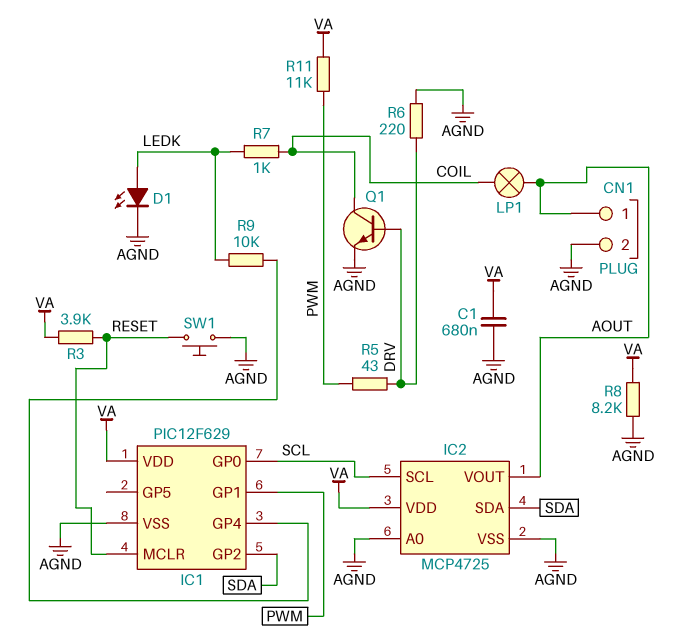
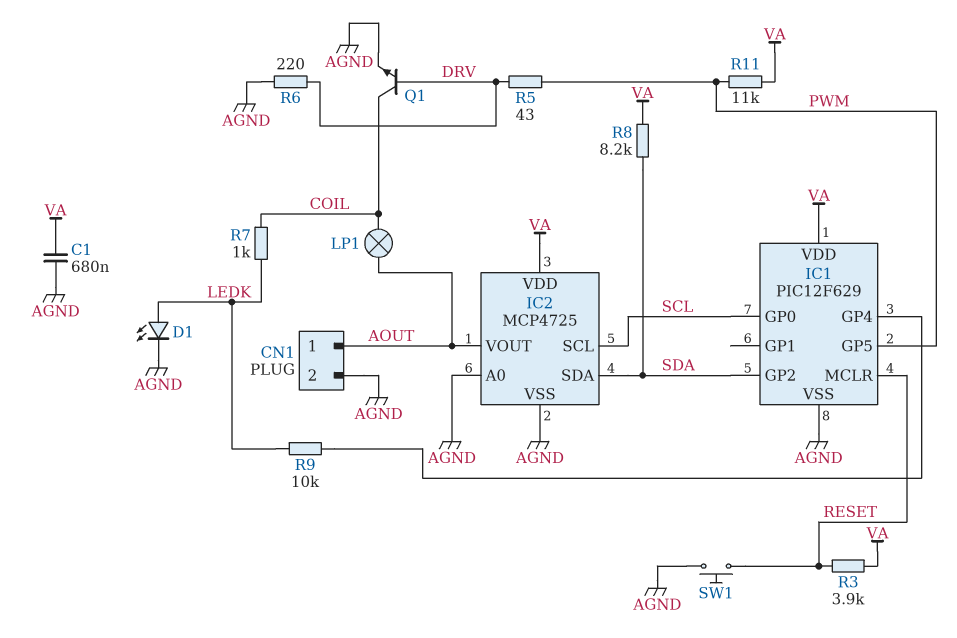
IC1 pin GP1: PWM -> none
IC1 pin GP5: none -> PWM
R8: 8.2k (AGND, VA) -> 8.2k (SDA, VA)

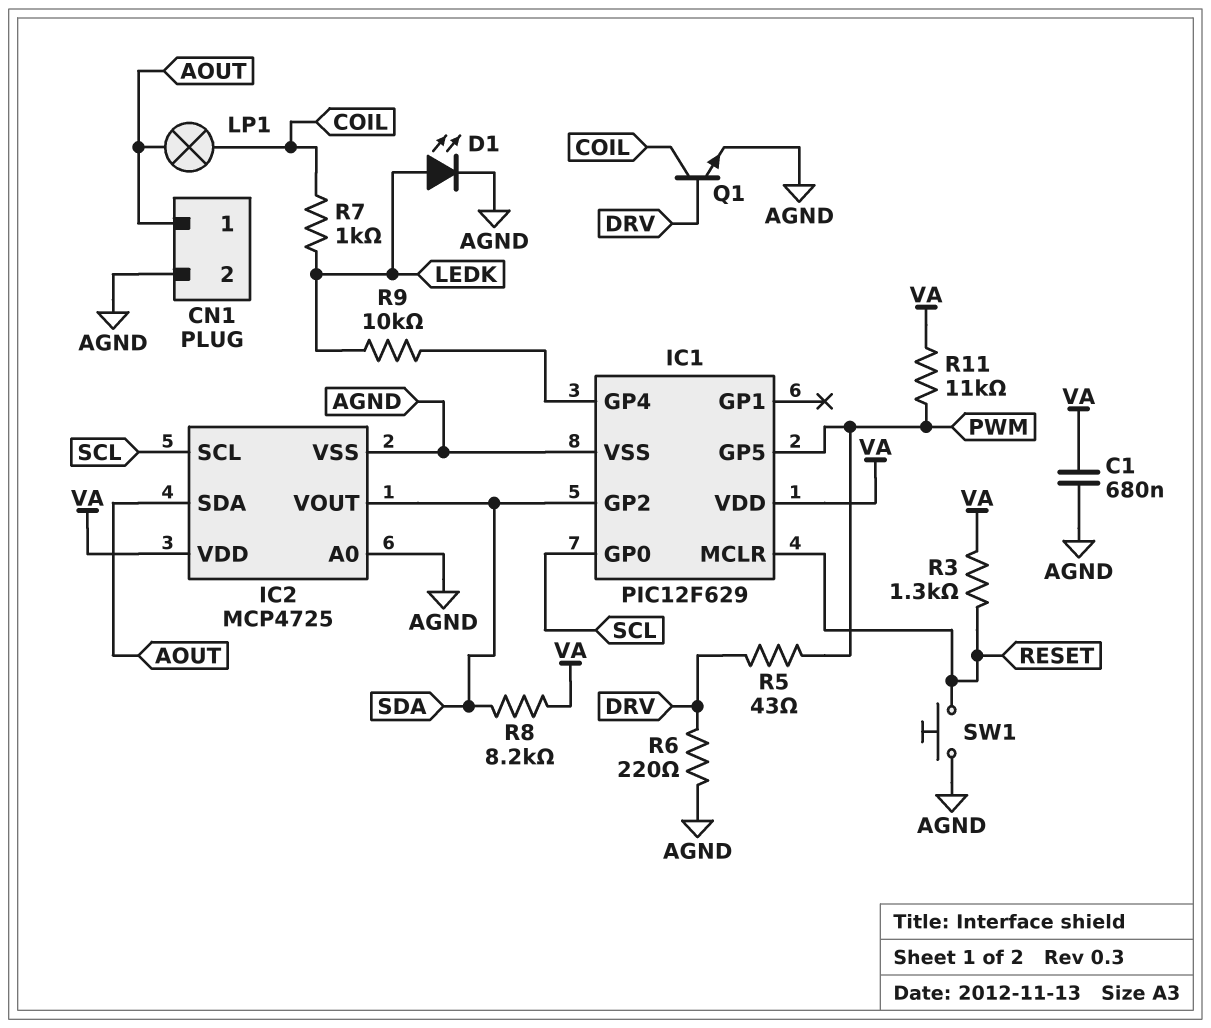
IC2 pin SDA: SDA -> AOUT
IC2 pin VOUT: AOUT -> SDA
R3: 3.9k (RESET, VA) -> 1.3k (RESET, VA)

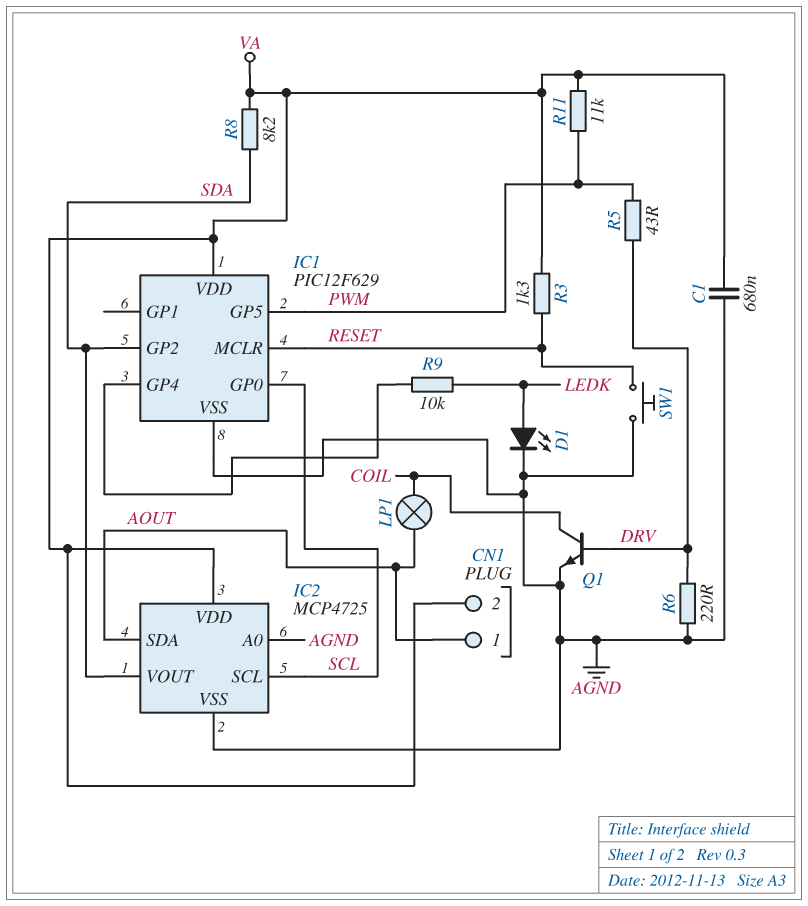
CN1 pin 2: AGND -> VA
R7: 1k (COIL, LEDK) -> none

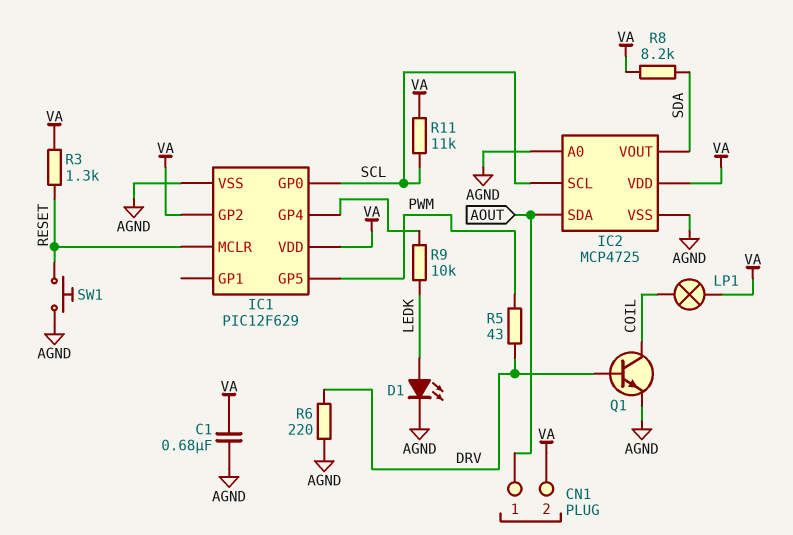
IC1 pin GP2: SDA -> VA
LP1: lamp (AOUT, COIL) -> lamp (COIL, VA)
R11: 11k (PWM, VA) -> 11k (SCL, VA)

